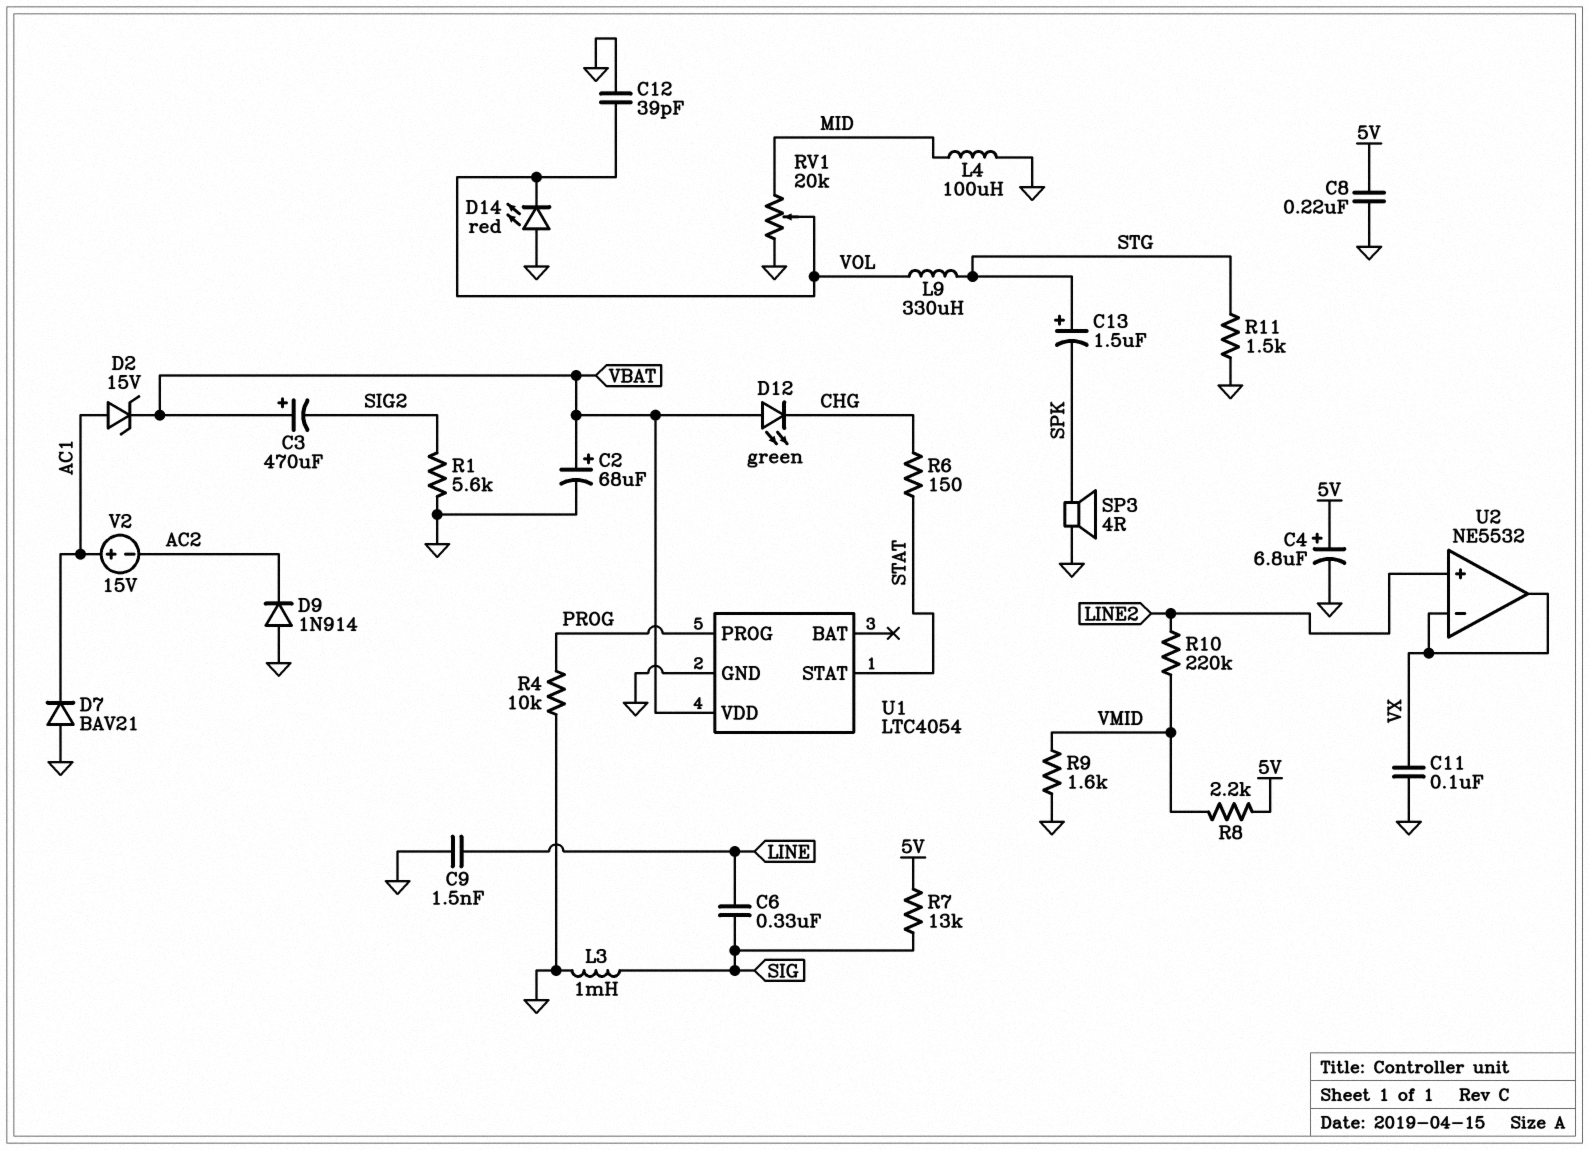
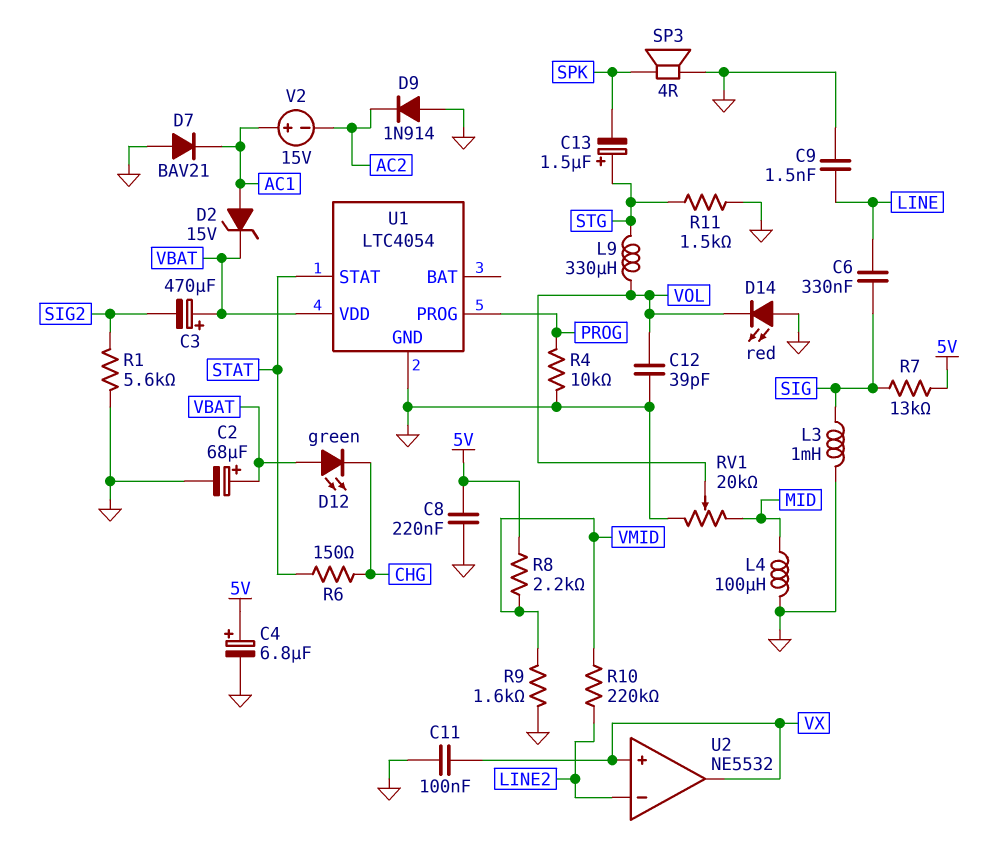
U2 pin in+: LINE2 -> VX
U2 pin in-: VX -> LINE2

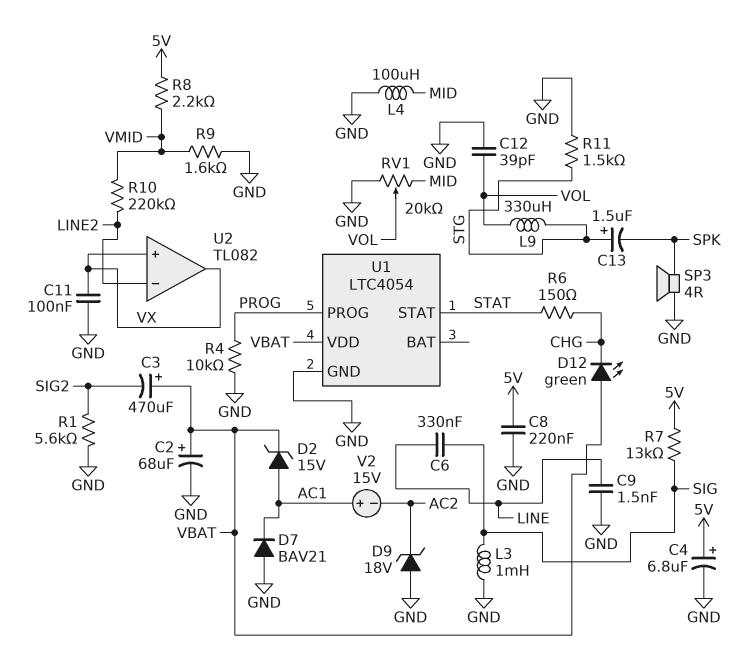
D9: diode 1N914 (A GND, K AC2) -> zener 18V (A GND, K AC2)
D14: LED red (A GND, K VOL) -> none
U2: NE5532 -> TL082

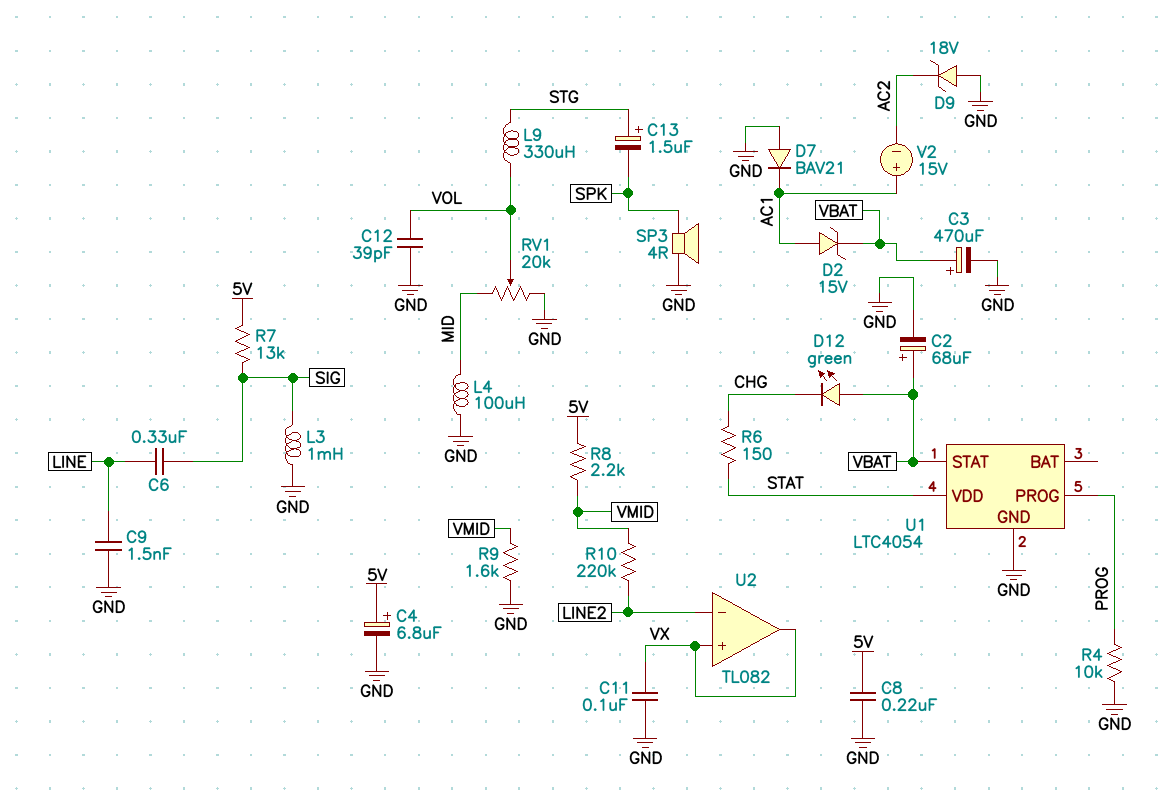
C3: 470uF (plus VBAT, minus SIG2) -> 470uF (plus VBAT, minus GND)
R1: 5.6k (GND, SIG2) -> none
R11: 1.5k (GND, STG) -> none
U1 pin STAT: STAT -> VBAT
U1 pin VDD: VBAT -> STAT

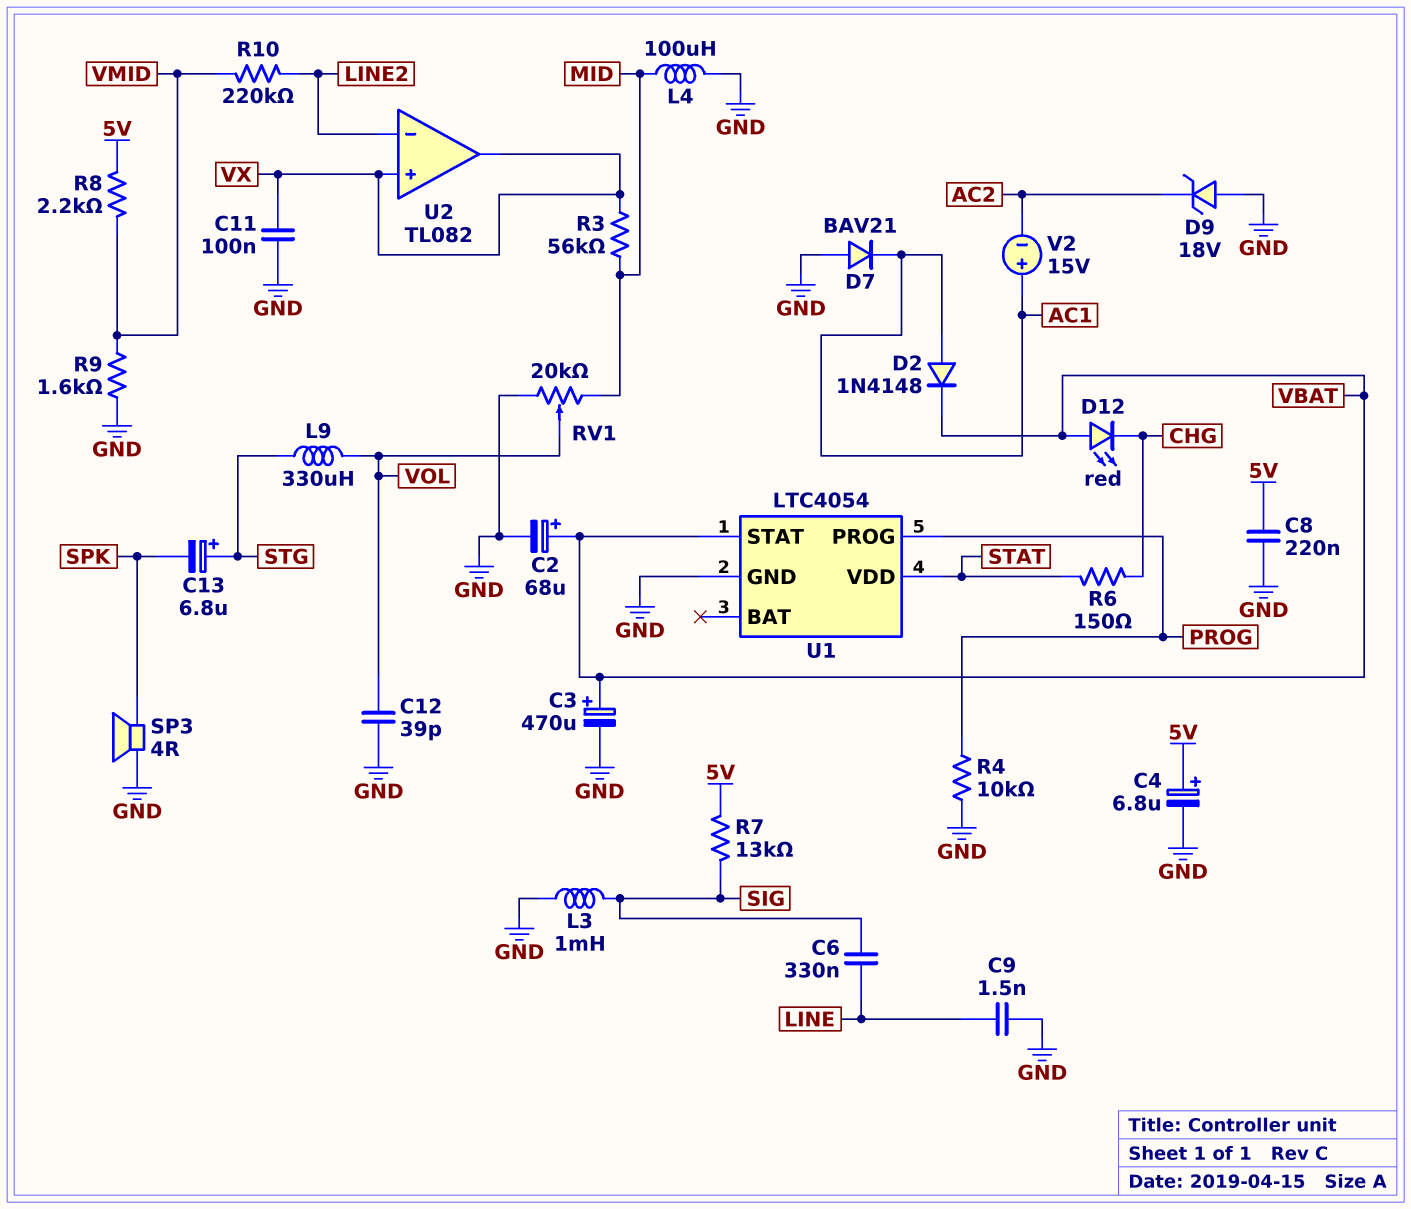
C13: 1.5uF (plus STG, minus SPK) -> 6.8uF (plus STG, minus SPK)
D2: zener 15V (A AC1, K VBAT) -> diode 1N4148 (A AC1, K VBAT)
D12: LED green (A VBAT, K CHG) -> LED red (A VBAT, K CHG)
R3: none -> 56k (MID, VX)

